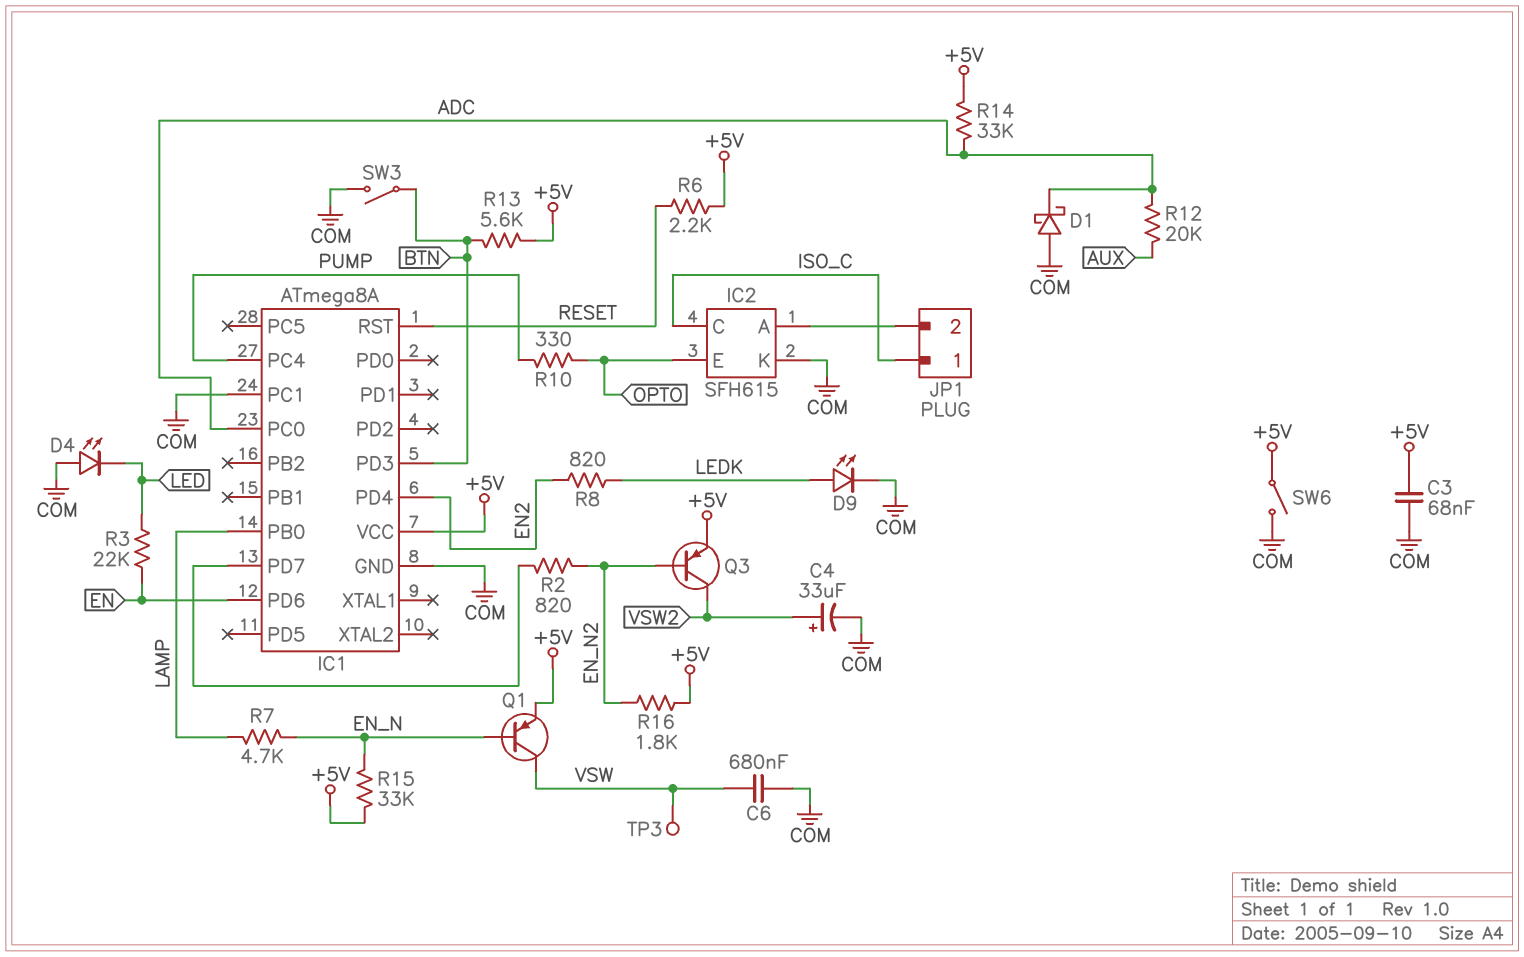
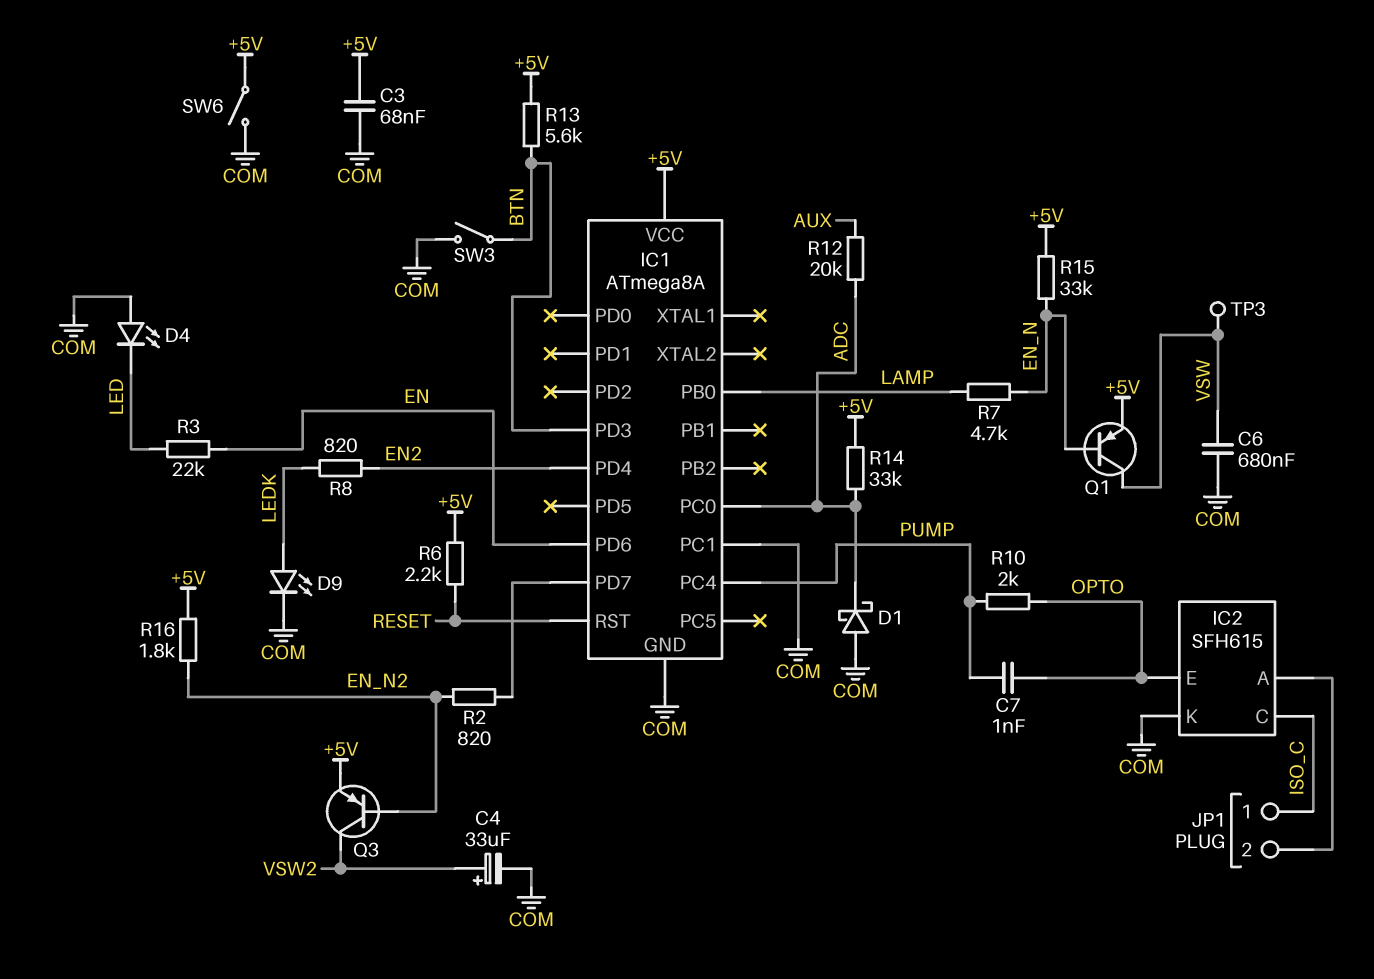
C7: none -> 1nF (OPTO, PUMP)
R10: 330 (OPTO, PUMP) -> 2k (OPTO, PUMP)

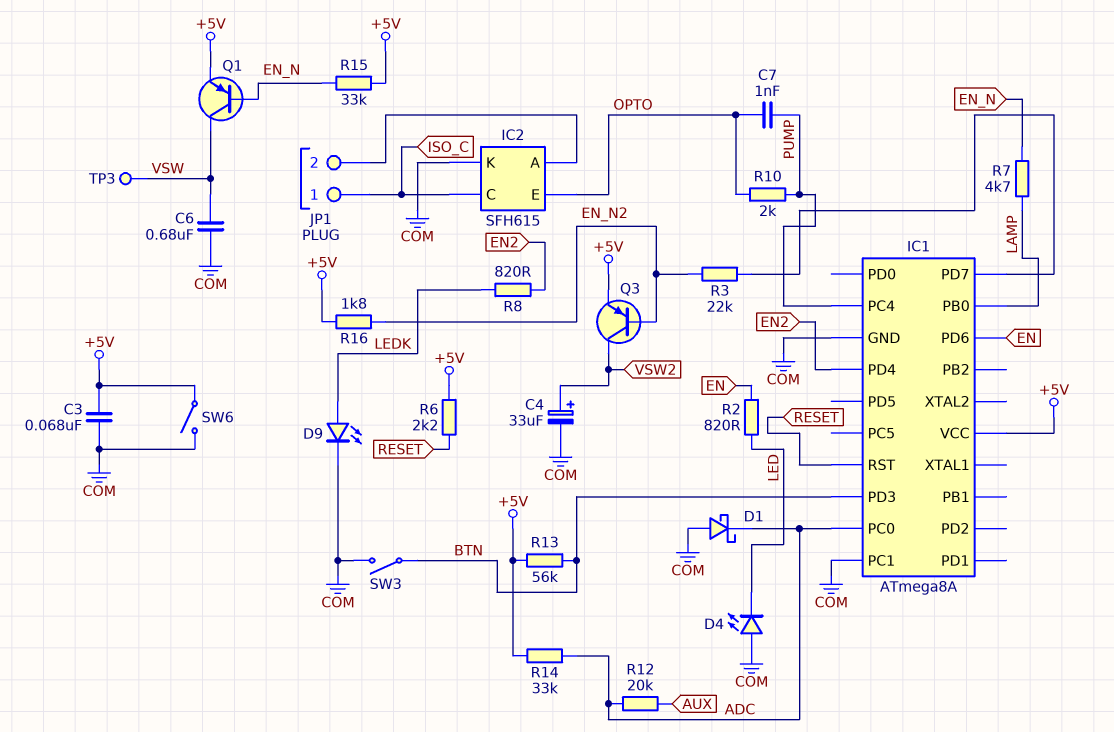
R2: 820 (EN_N2, IC1/PD7) -> 820 (EN, LED)
R3: 22k (EN, LED) -> 22k (EN_N2, IC1/PD7)
R13: 5.6k (+5V, BTN) -> 56k (+5V, BTN)

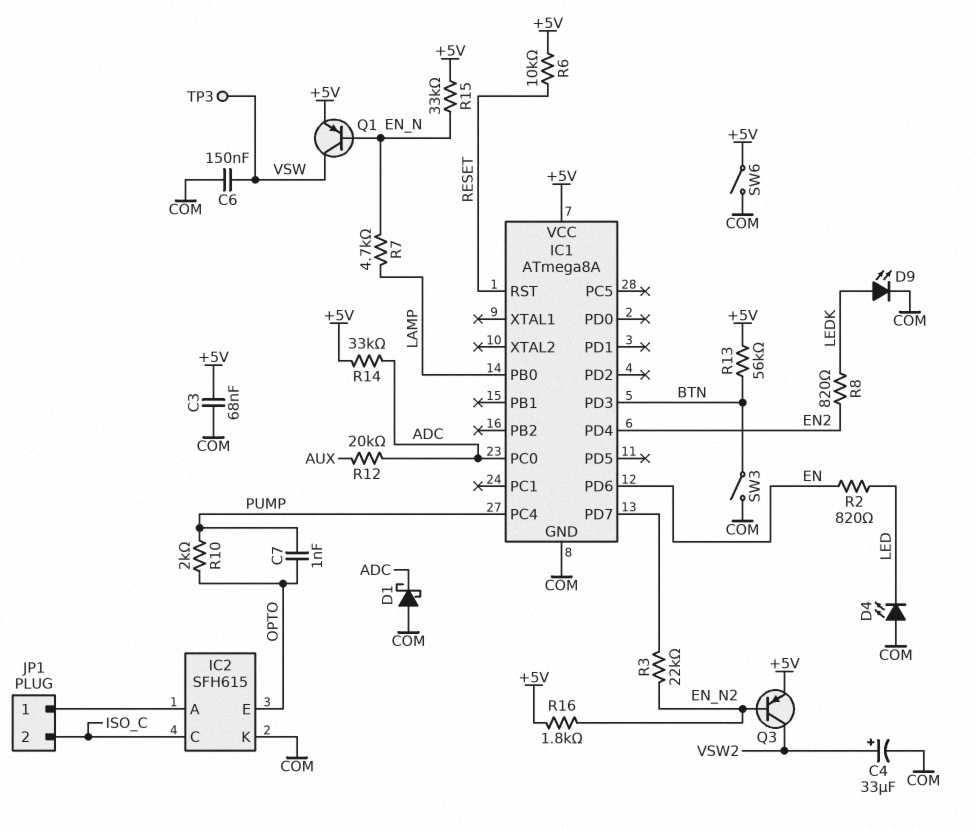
C6: 680nF (COM, VSW) -> 150nF (COM, VSW)
IC1 pin PC1: COM -> none
JP1 pin 1: ISO_C -> IC2/A
JP1 pin 2: IC2/A -> ISO_C
R6: 2.2k (+5V, RESET) -> 10k (+5V, RESET)

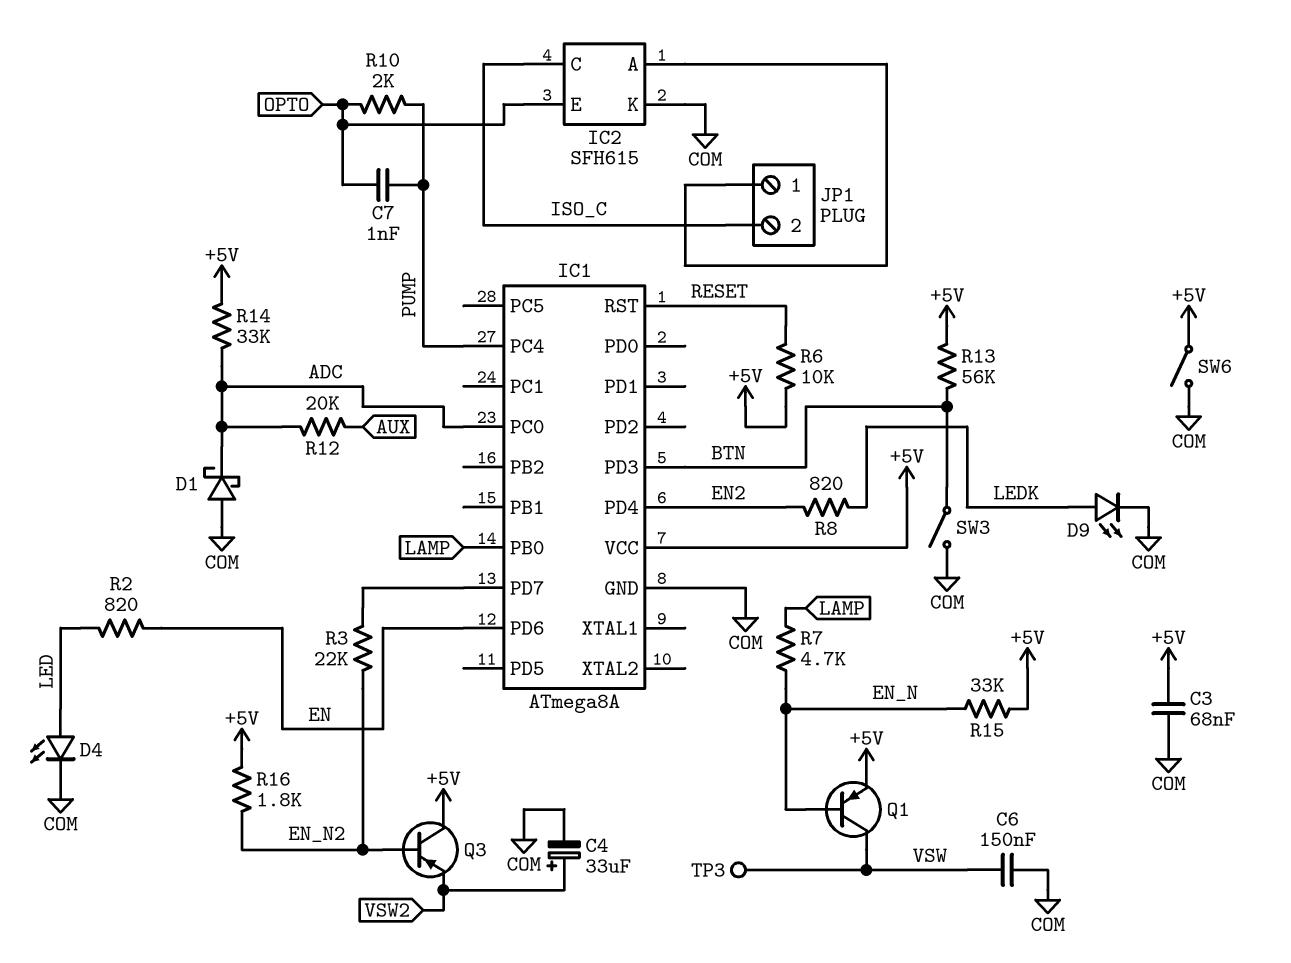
D4: LED (A COM, K LED) -> LED (A LED, K COM)
Q3: PNP (B EN_N2, C VSW2, E +5V) -> PNP (B EN_N2, C +5V, E VSW2)

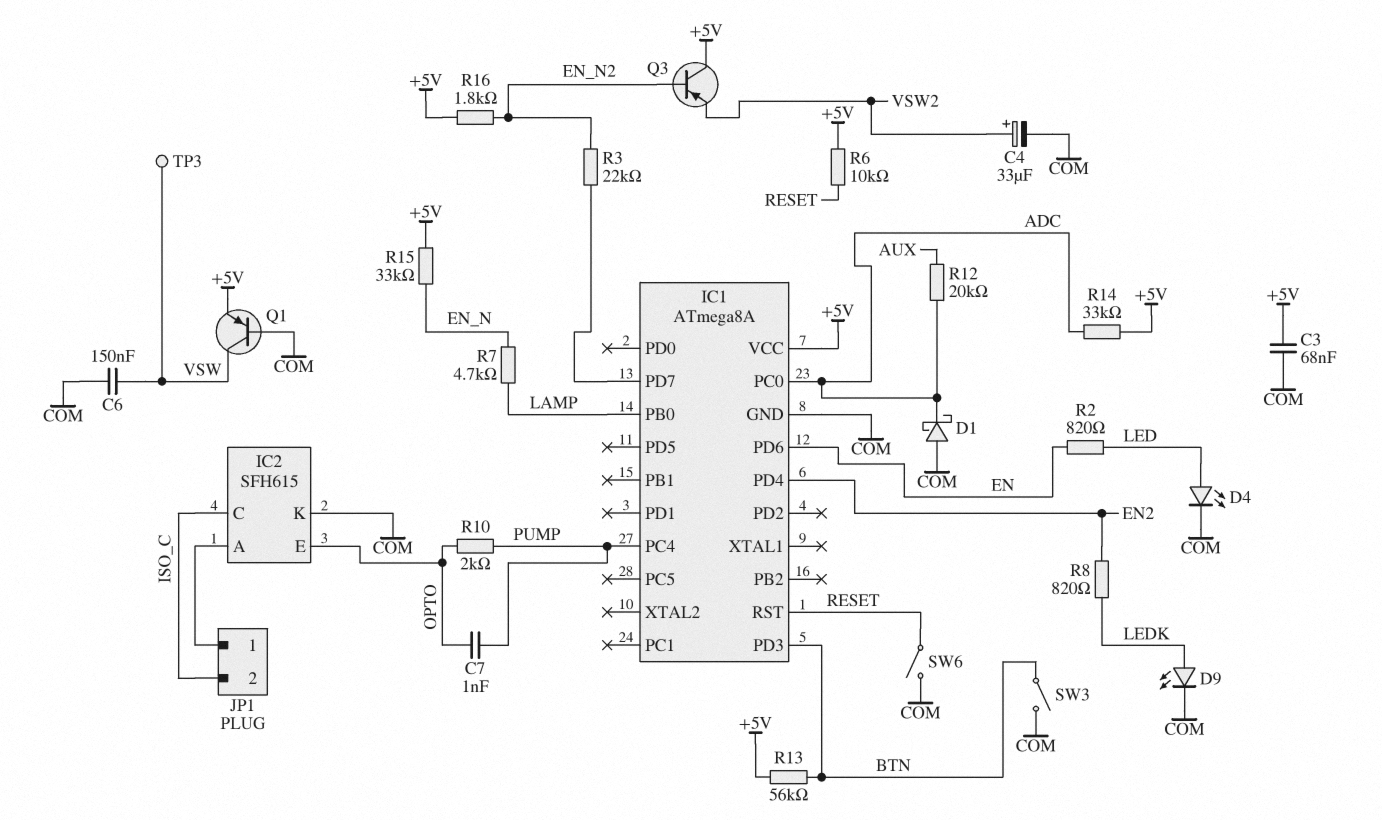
Q1: PNP (B EN_N, C VSW, E +5V) -> PNP (B COM, C VSW, E +5V)
SW6: switch (+5V, COM) -> switch (COM, RESET)

